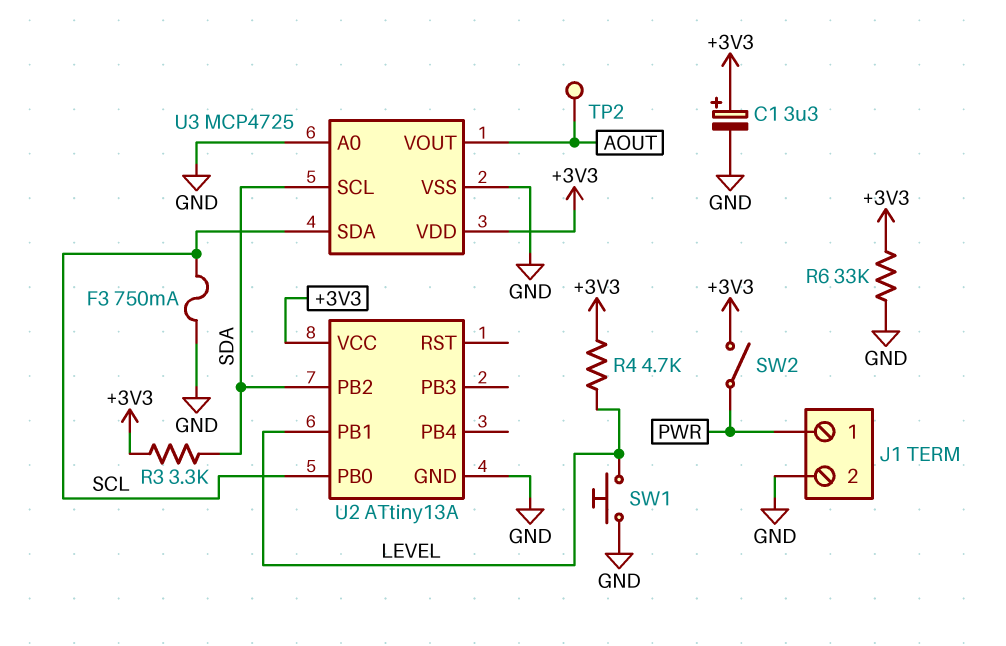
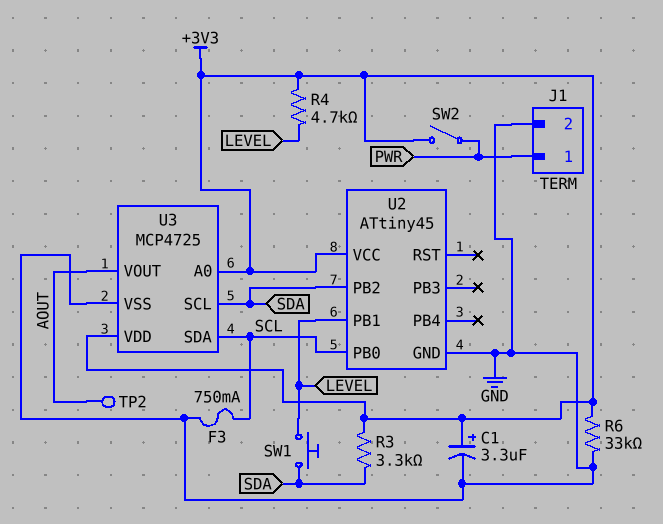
SW1: button (GND, LEVEL) -> button (LEVEL, SDA)
U2: ATtiny13A -> ATtiny45
U3 pin A0: GND -> +3V3

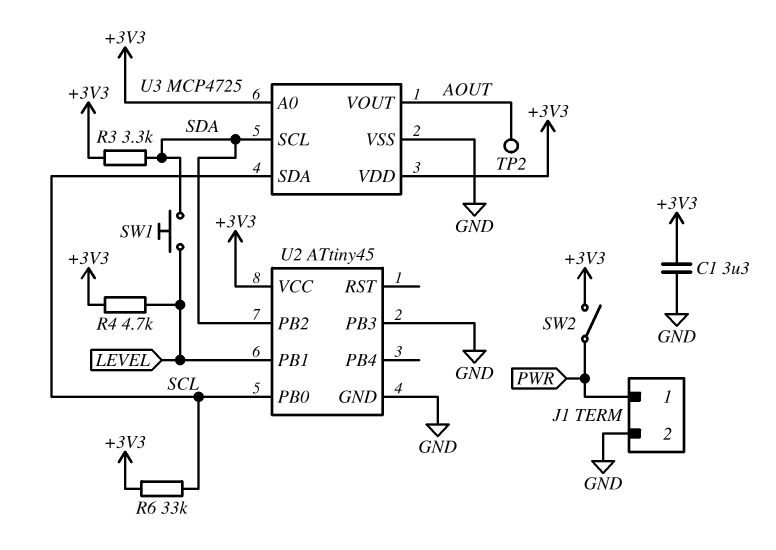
C1: 3.3uF (plus +3V3, minus GND) -> 3.3uF (+3V3, GND)
F3: 750mA (GND, SCL) -> none
R6: 33k (+3V3, GND) -> 33k (+3V3, SCL)
U2 pin PB3: none -> GND

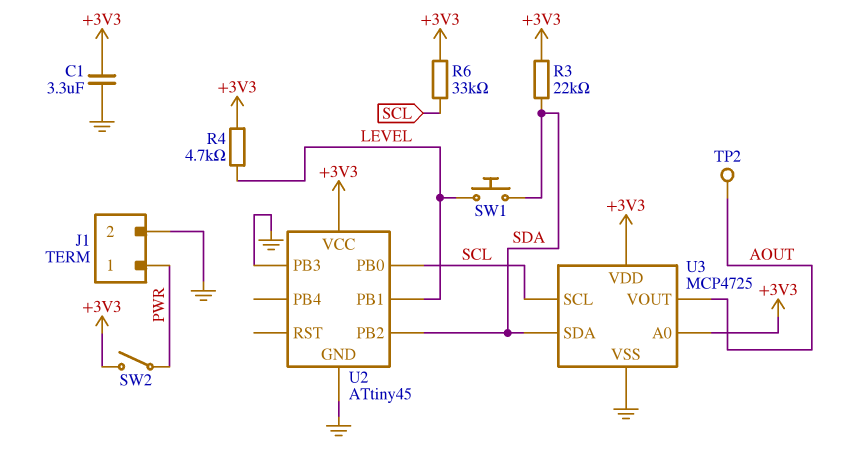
R3: 3.3k (+3V3, SDA) -> 22k (+3V3, SDA)
U3 pin SCL: SDA -> SCL
U3 pin SDA: SCL -> SDA

